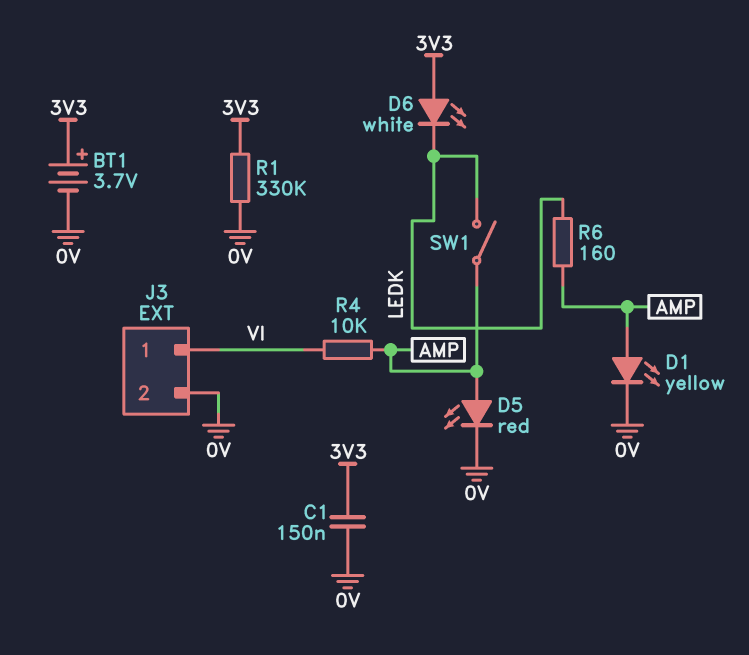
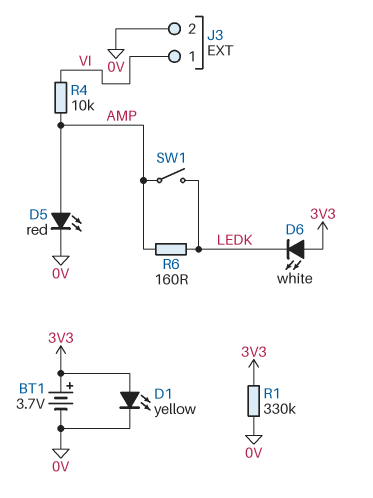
C1: 150nF (0V, 3V3) -> none
D1: LED yellow (A AMP, K 0V) -> LED yellow (A 3V3, K 0V)

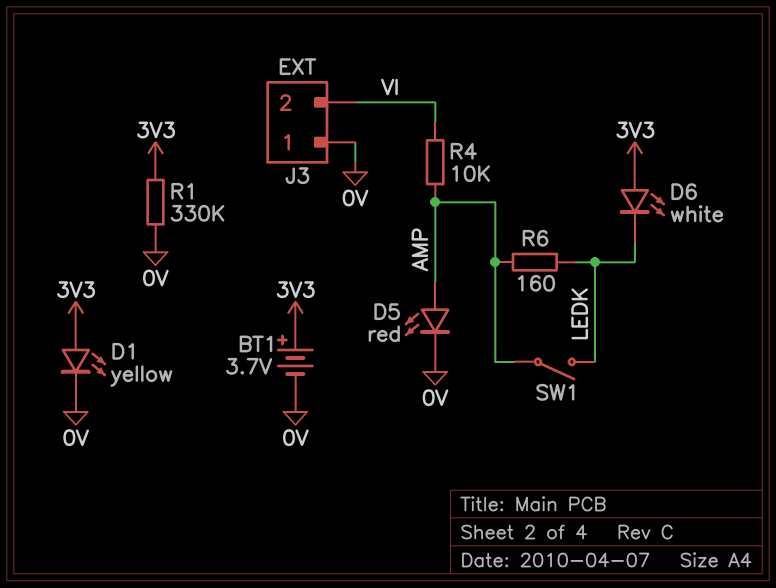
J3 pin 1: VI -> 0V
J3 pin 2: 0V -> VI

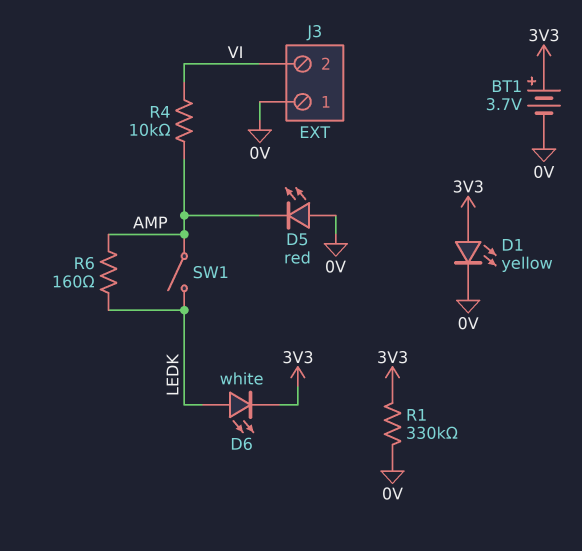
D5: LED red (A AMP, K 0V) -> LED red (A 0V, K AMP)
D6: LED white (A 3V3, K LEDK) -> LED white (A LEDK, K 3V3)

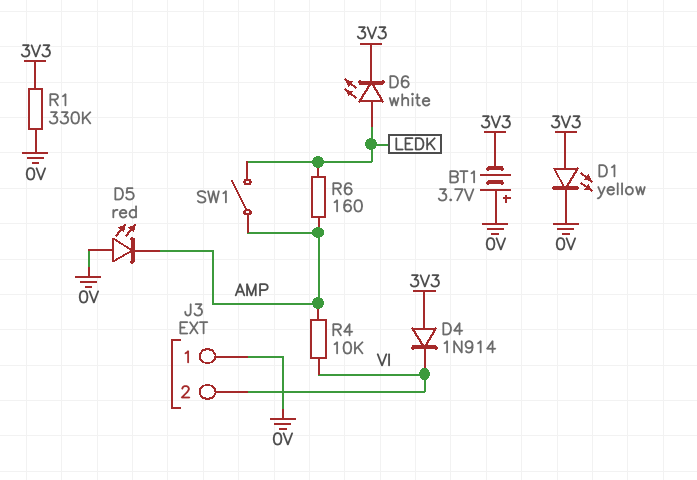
BT1: 3.7V (plus 3V3, minus 0V) -> 3.7V (plus 0V, minus 3V3)
D4: none -> diode 1N914 (A 3V3, K VI)

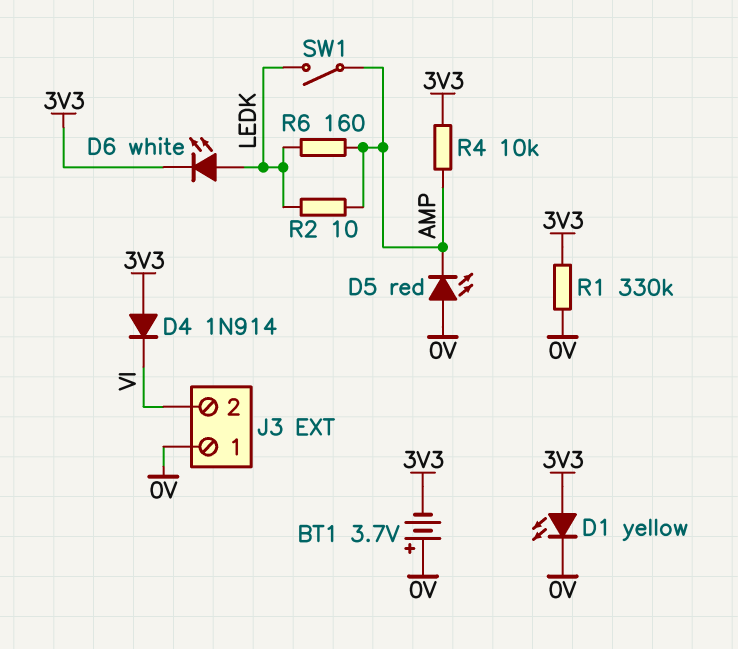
R2: none -> 10 (AMP, LEDK)
R4: 10k (AMP, VI) -> 10k (3V3, AMP)

